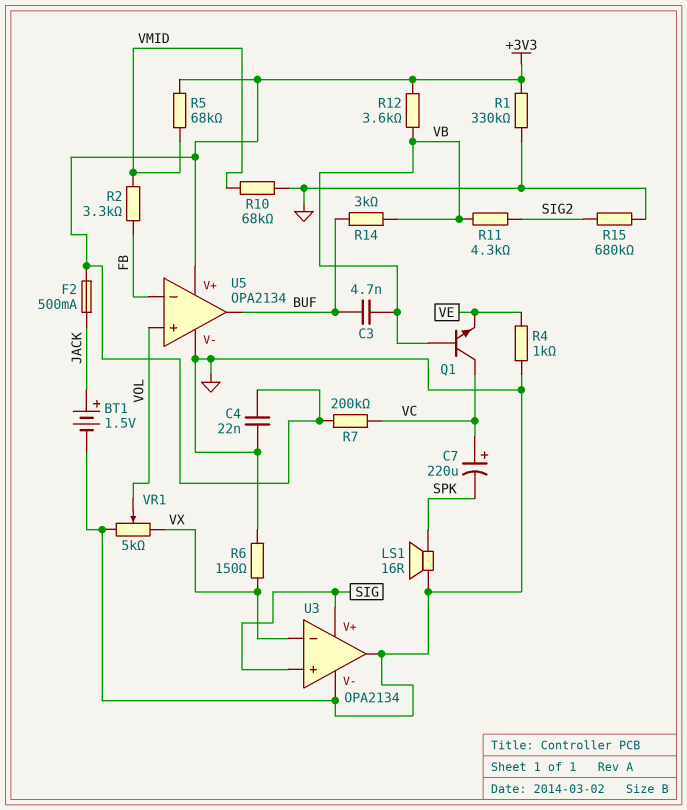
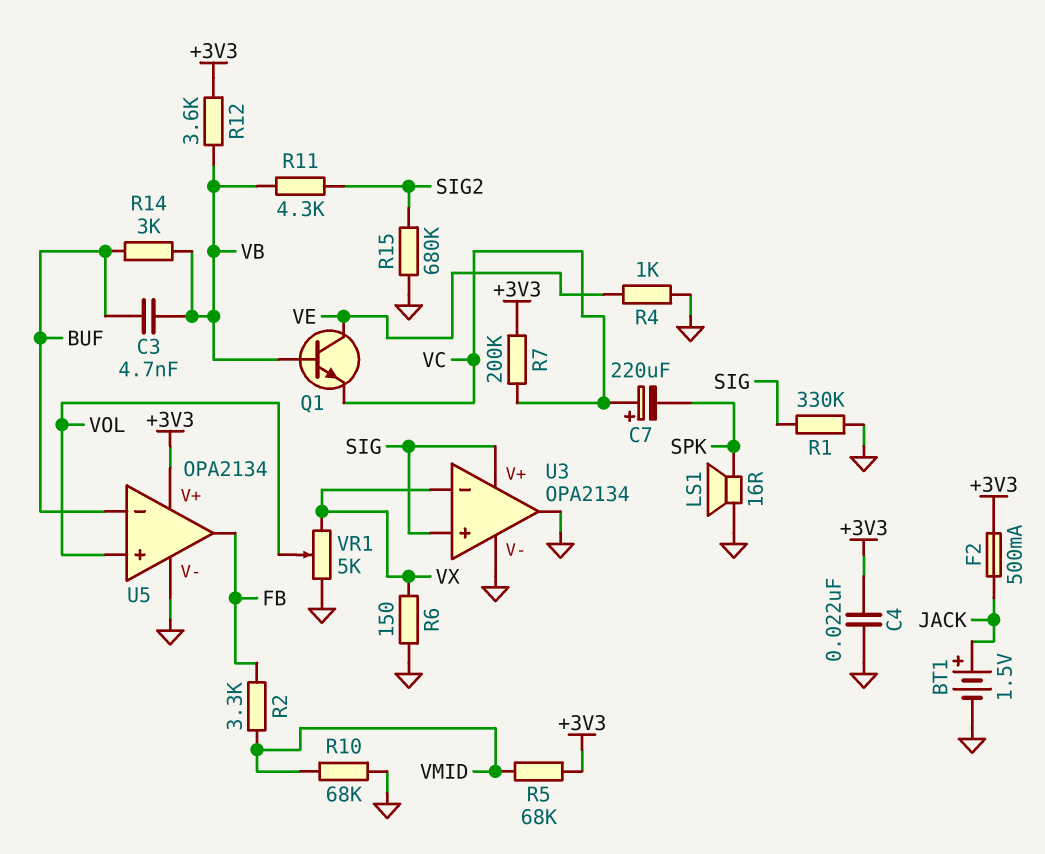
Q1: NPN (B VB, C VC, E VE) -> NPN (B VB, C VE, E VC)
R1: 330k (+3V3, GND) -> 330k (GND, SIG)
U5 pin in-: FB -> BUF
U5 pin out: BUF -> FB

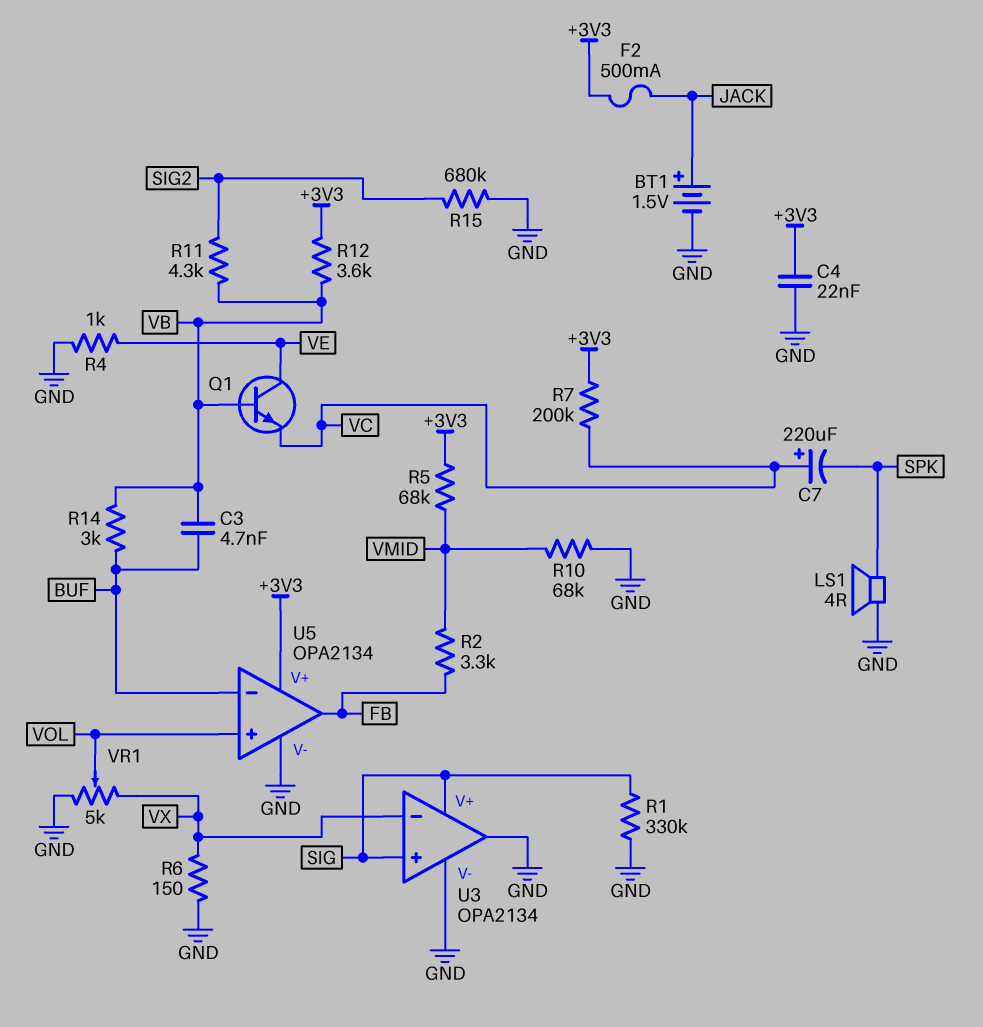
LS1: speaker 16R (GND, SPK) -> speaker 4R (GND, SPK)

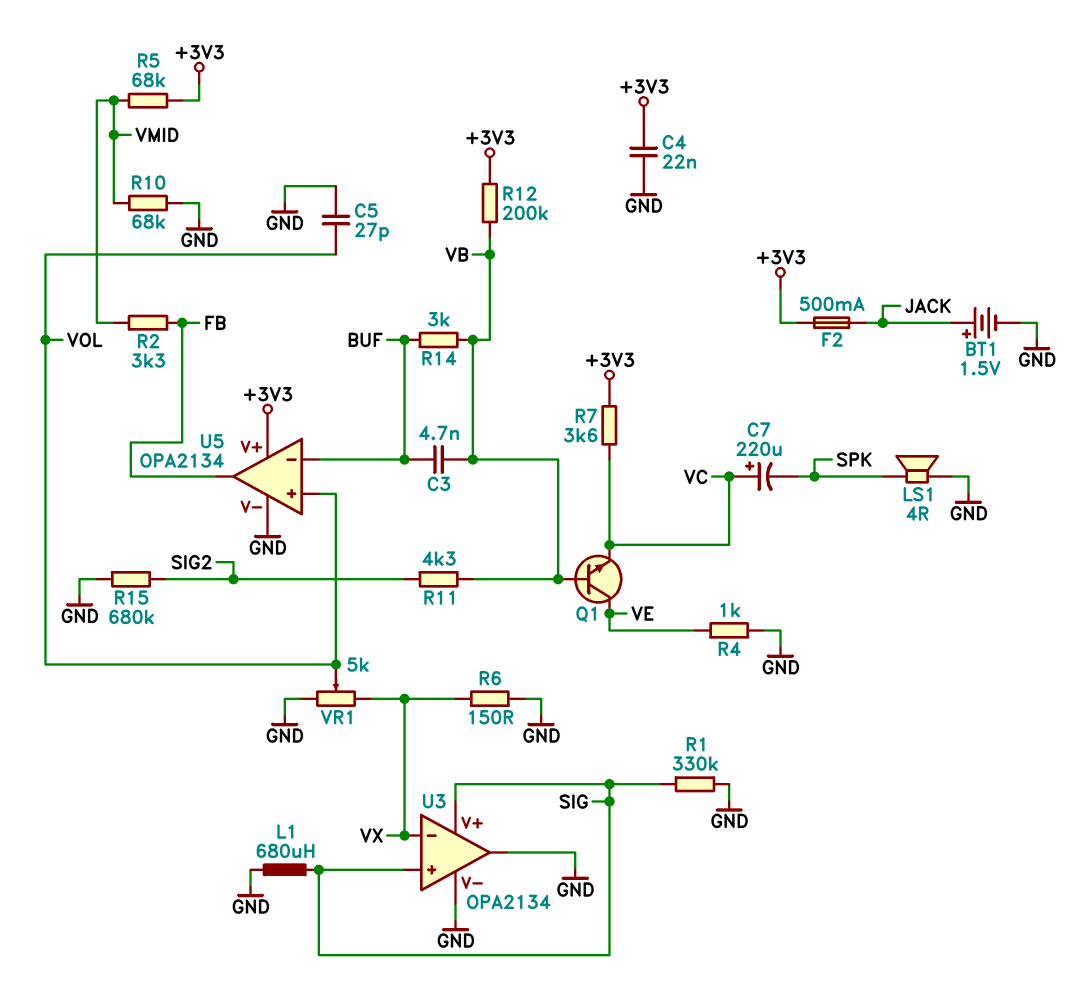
C5: none -> 27pF (GND, VOL)
L1: none -> 680uH (GND, SIG)
R7: 200k (+3V3, VC) -> 3.6k (+3V3, VC)
R12: 3.6k (+3V3, VB) -> 200k (+3V3, VB)

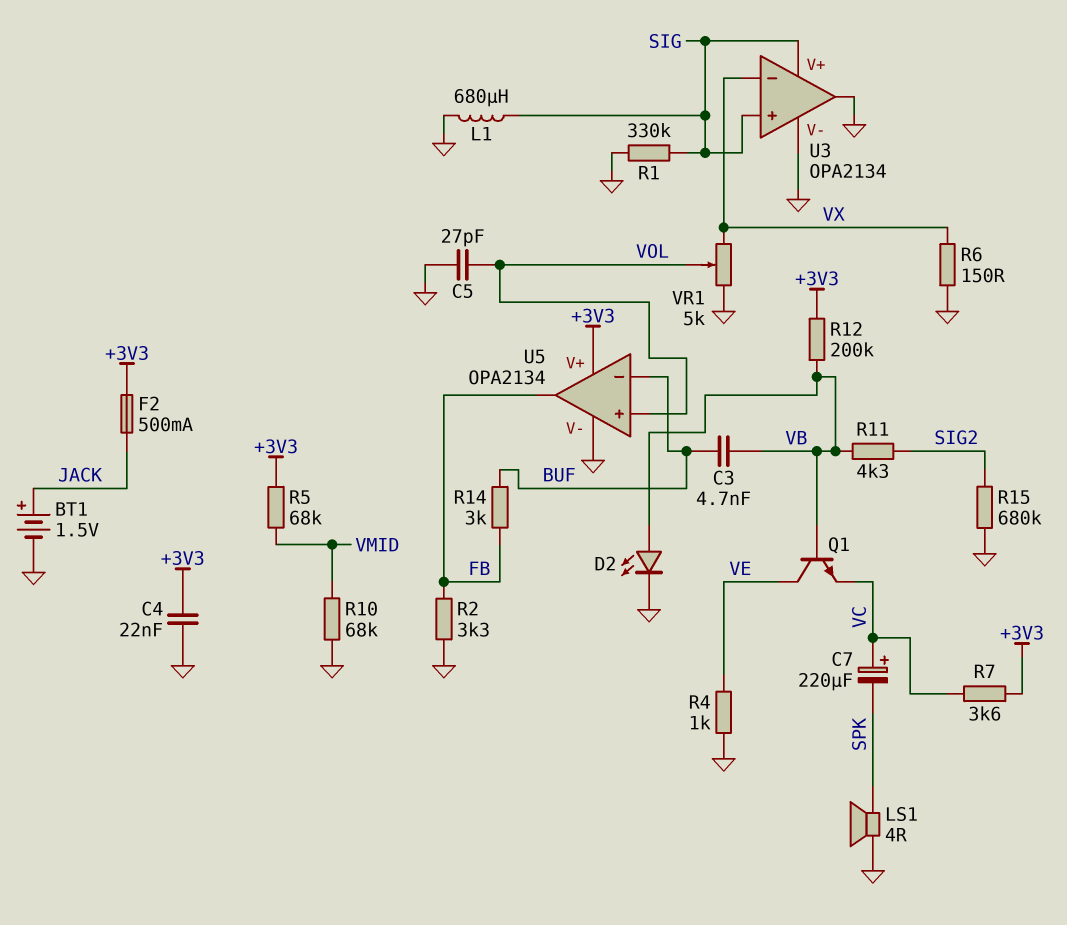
D2: none -> LED (A VB, K GND)
R2: 3.3k (FB, VMID) -> 3.3k (FB, GND)
R14: 3k (BUF, VB) -> 3k (BUF, FB)

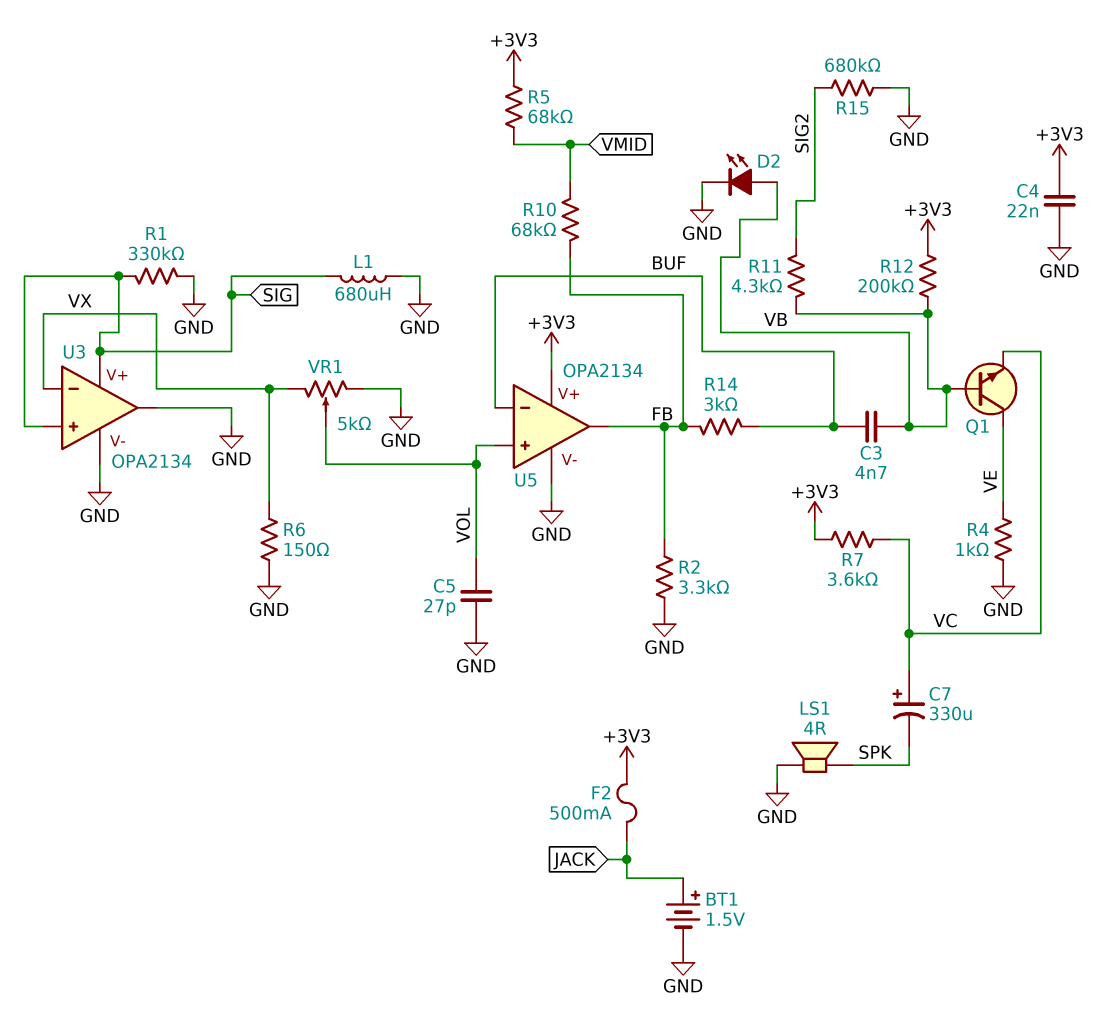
C7: 220uF (plus VC, minus SPK) -> 330uF (plus VC, minus SPK)
R10: 68k (GND, VMID) -> 68k (FB, VMID)

